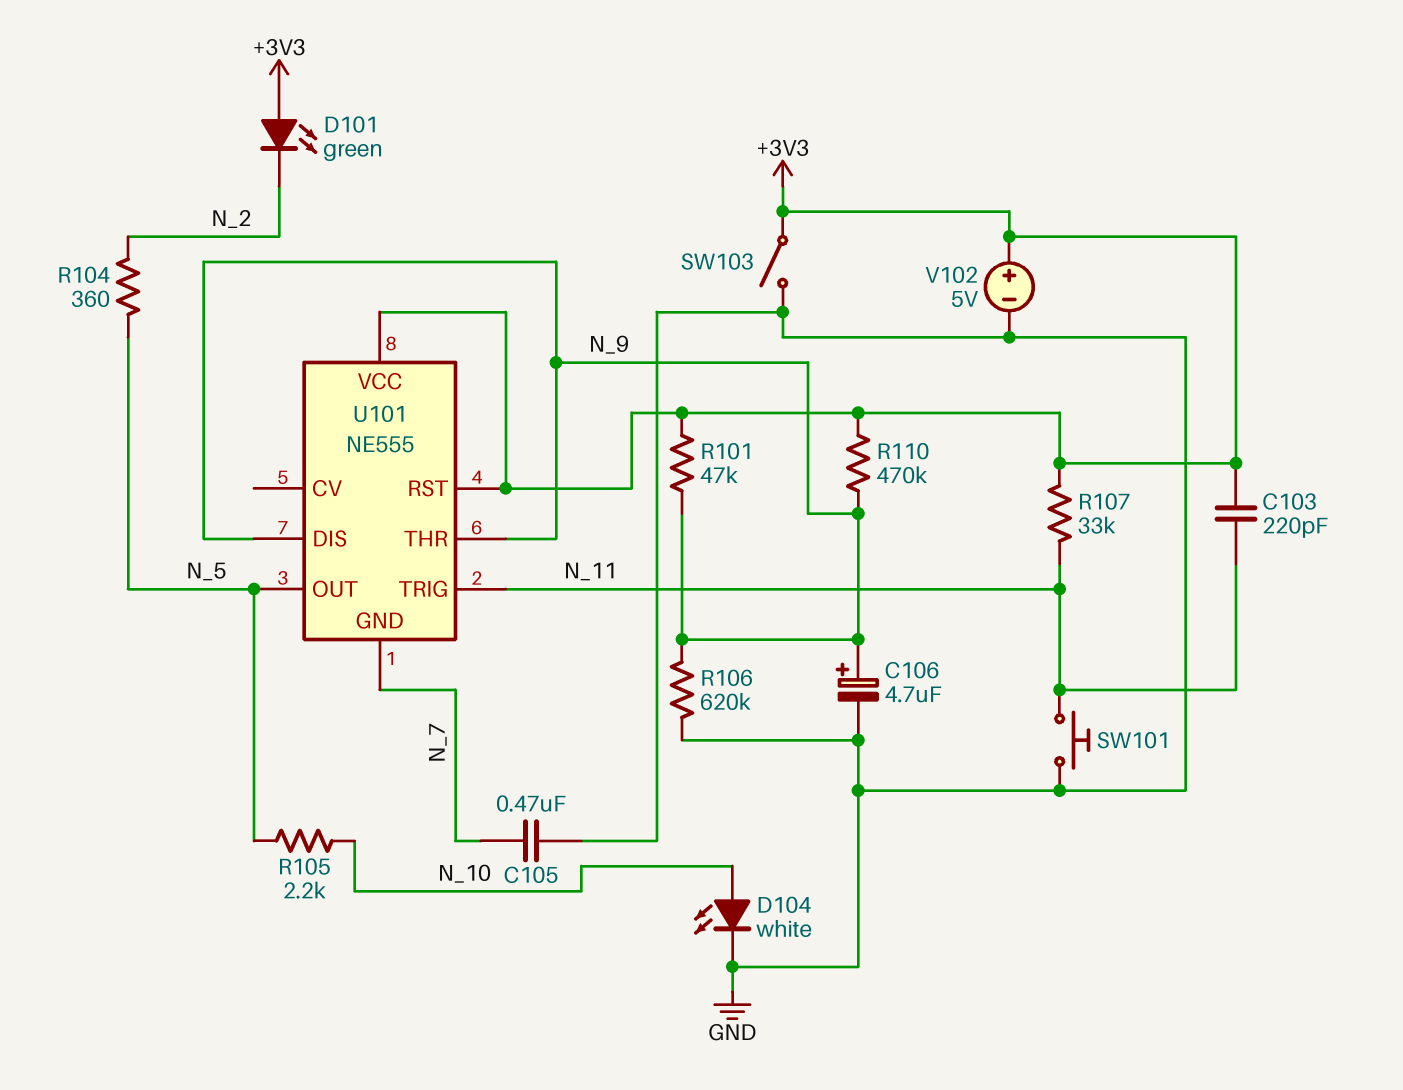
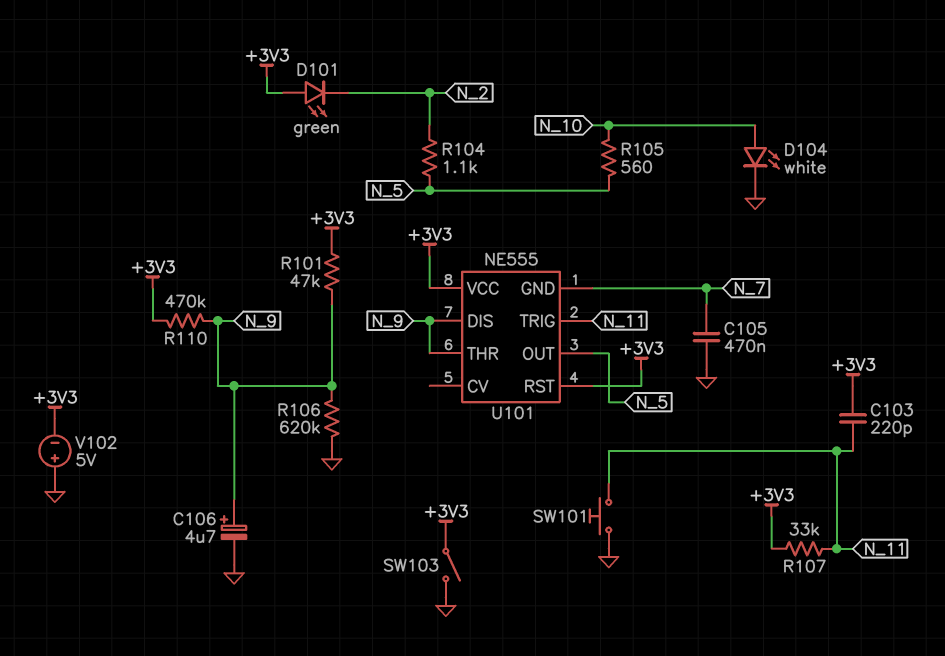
R104: 360 (N_2, N_5) -> 1.1k (N_2, N_5)
R105: 2.2k (N_5, N_10) -> 560 (N_5, N_10)
V102: 5V (plus +3V3, minus GND) -> 5V (plus GND, minus +3V3)

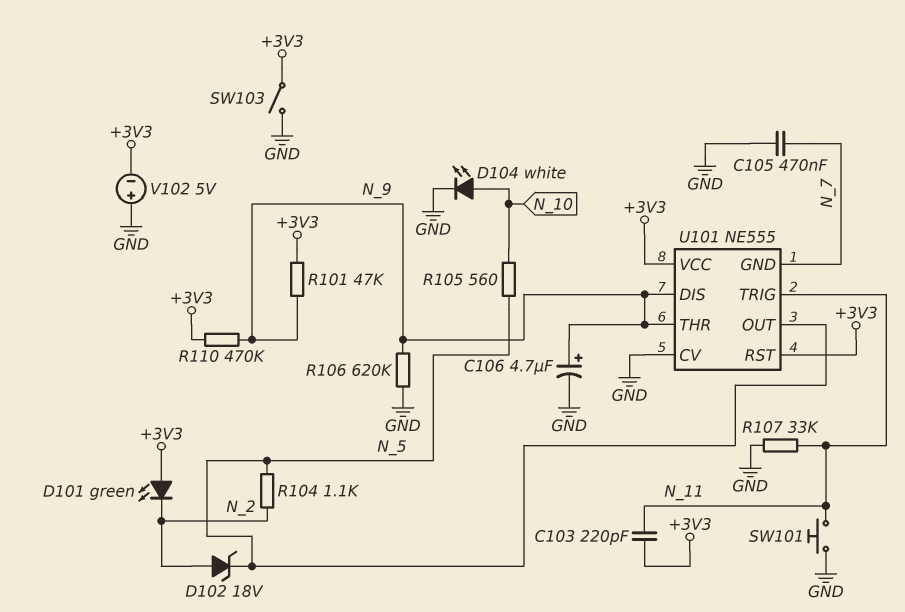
D102: none -> zener 18V (A N_2, K N_5)
R107: 33k (+3V3, N_11) -> 33k (GND, N_11)
U101 pin CV: none -> GND

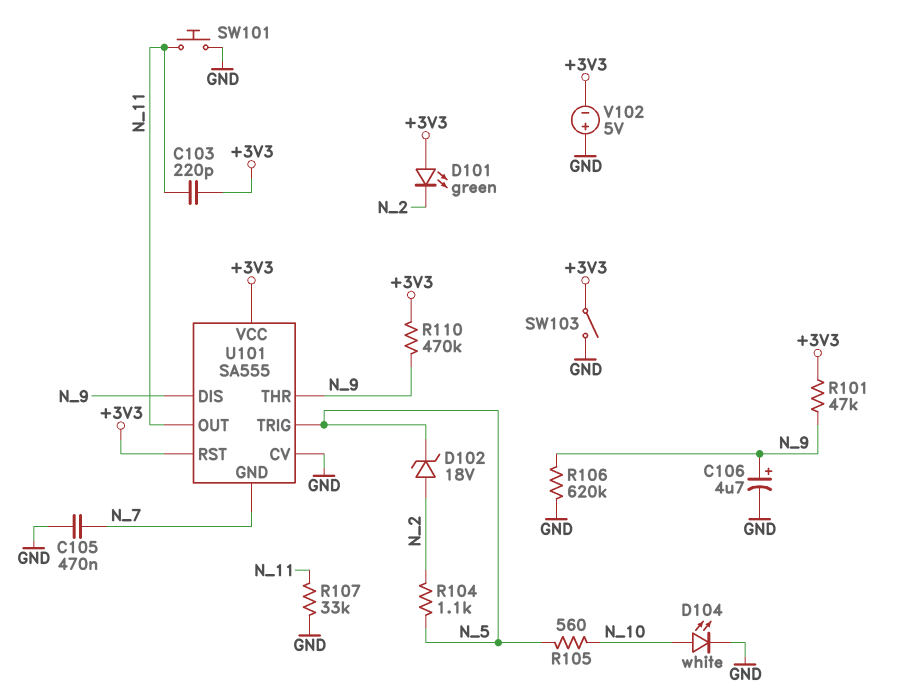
U101: NE555 -> SA555
U101 pin OUT: N_5 -> N_11
U101 pin TRIG: N_11 -> N_5

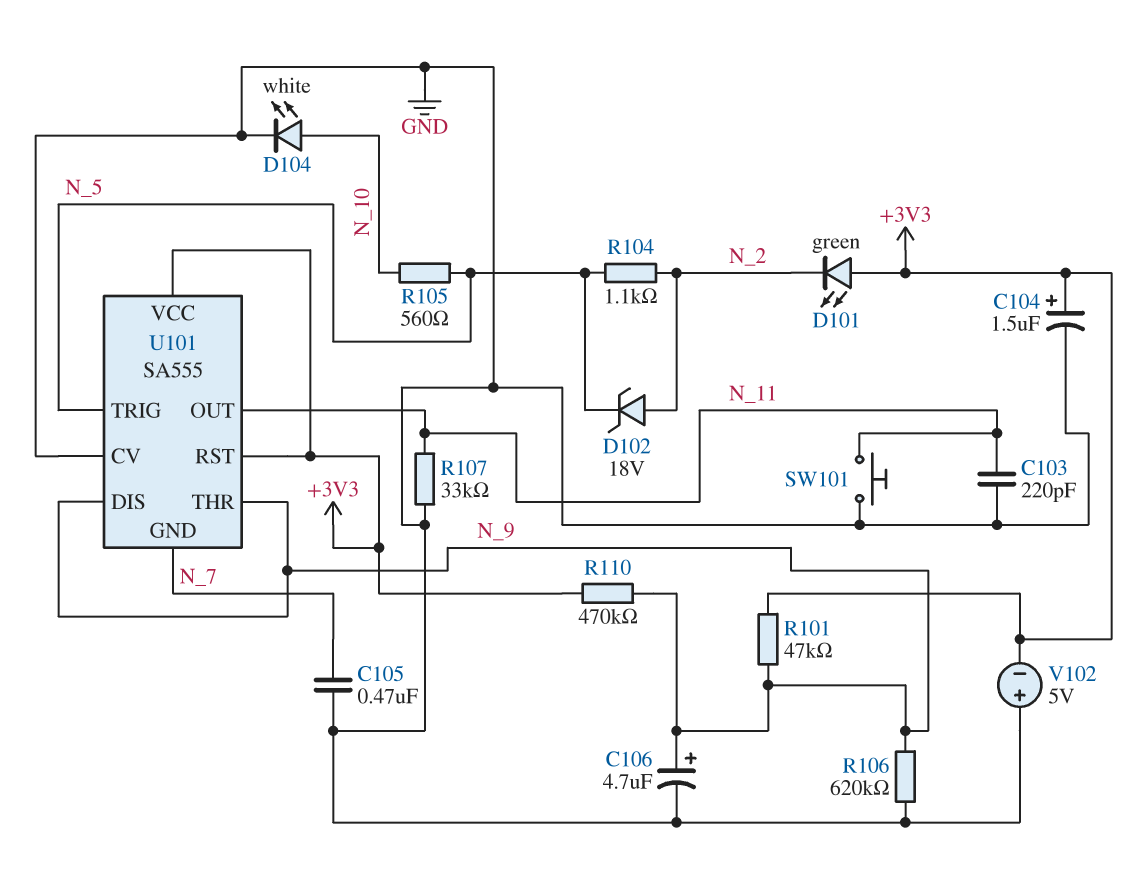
C103: 220pF (+3V3, N_11) -> 220pF (GND, N_11)
C104: none -> 1.5uF (plus +3V3, minus GND)
SW103: switch (+3V3, GND) -> none

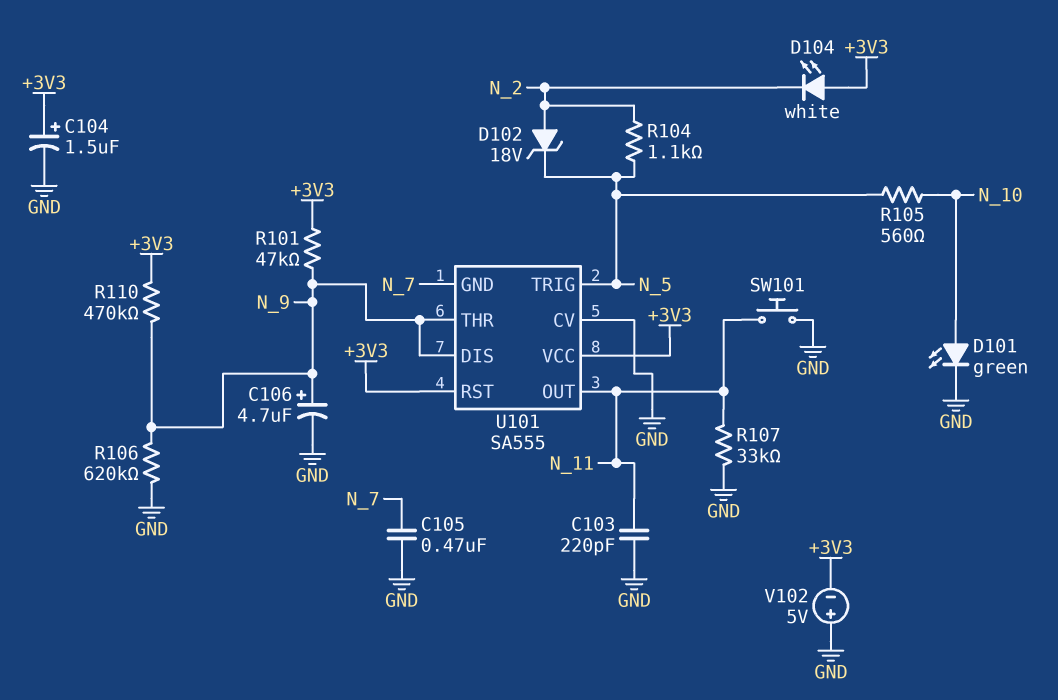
D101: LED green (A +3V3, K N_2) -> LED green (A N_10, K GND)
D104: LED white (A N_10, K GND) -> LED white (A +3V3, K N_2)

